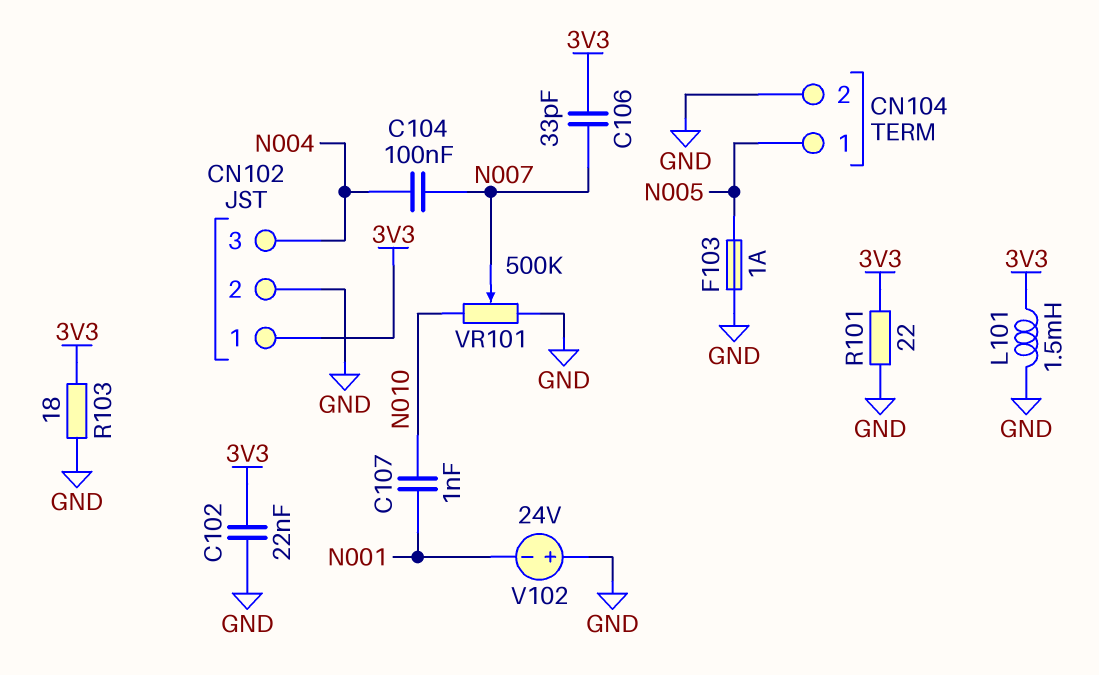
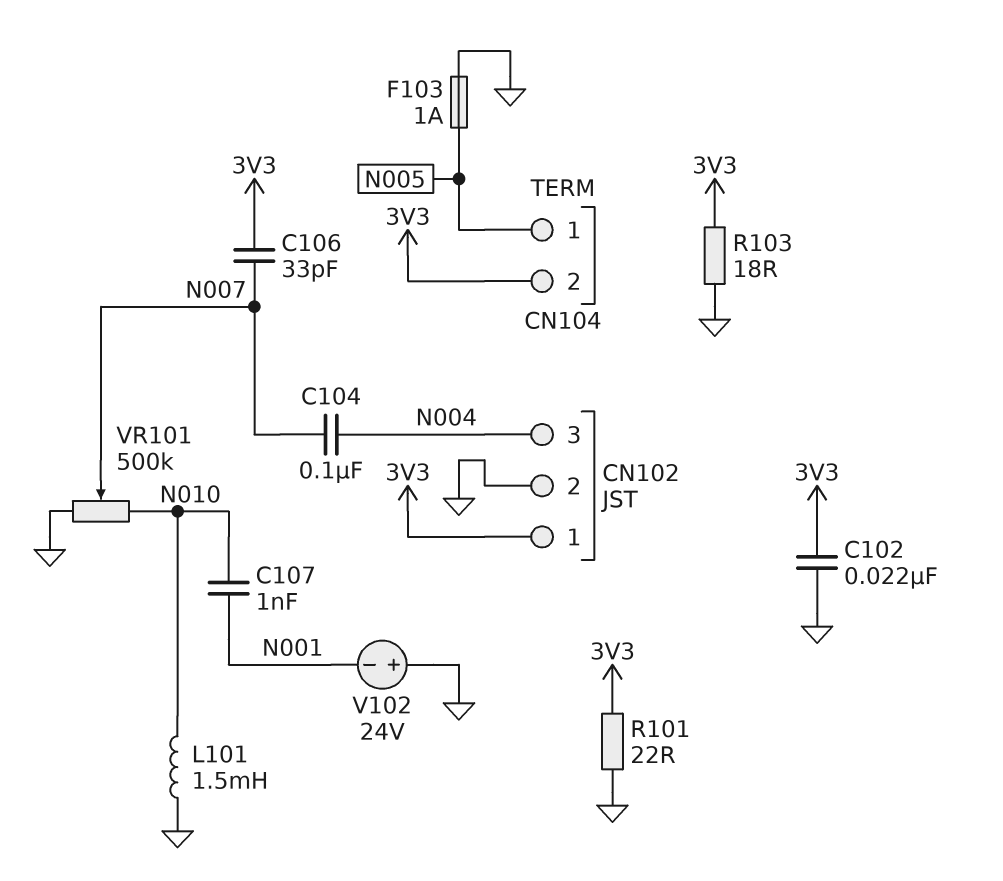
CN104 pin 2: GND -> 3V3
L101: 1.5mH (3V3, GND) -> 1.5mH (GND, N010)

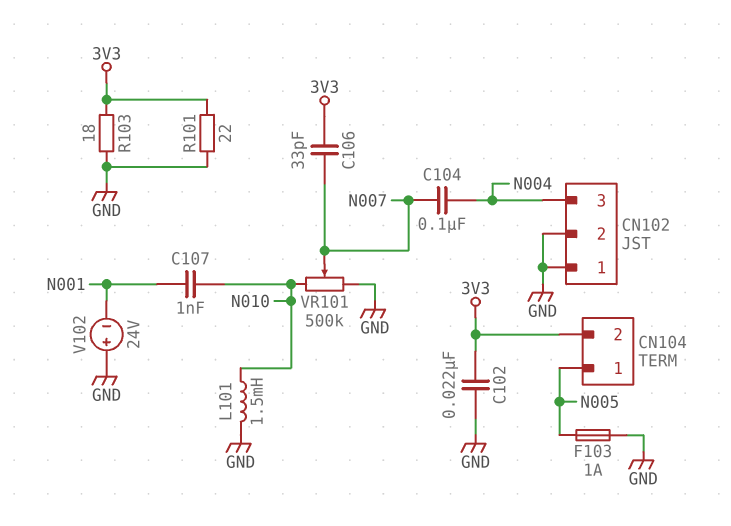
CN102 pin 1: 3V3 -> GND

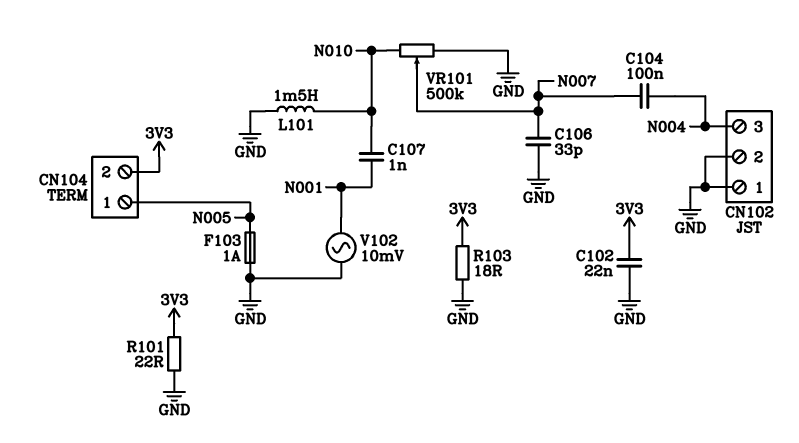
C106: 33pF (3V3, N007) -> 33pF (GND, N007)
V102: 24V (plus GND, minus N001) -> AC 10mV (GND, N001)

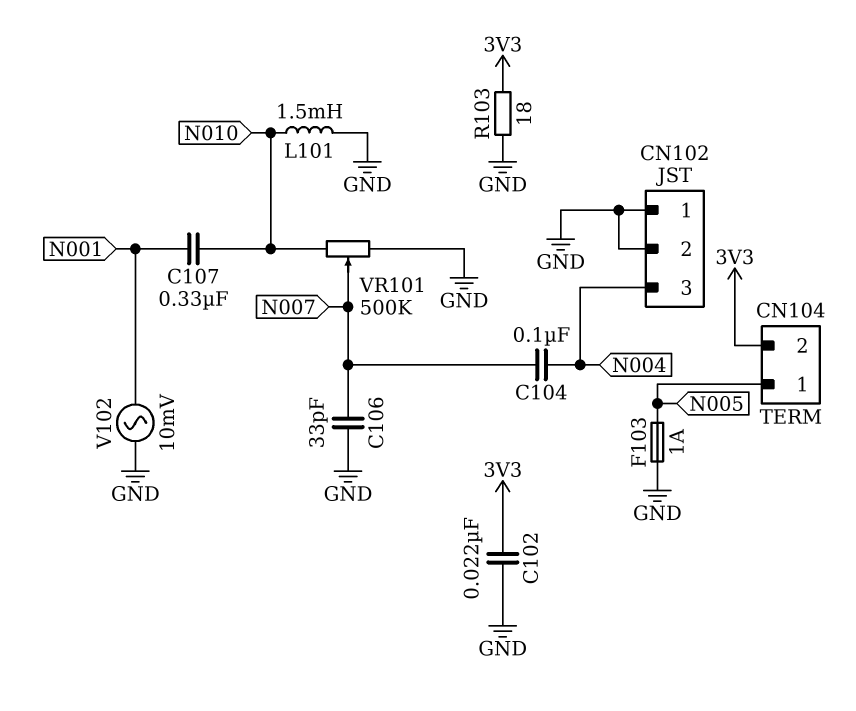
C107: 1nF (N001, N010) -> 330nF (N001, N010)
R101: 22 (3V3, GND) -> none

